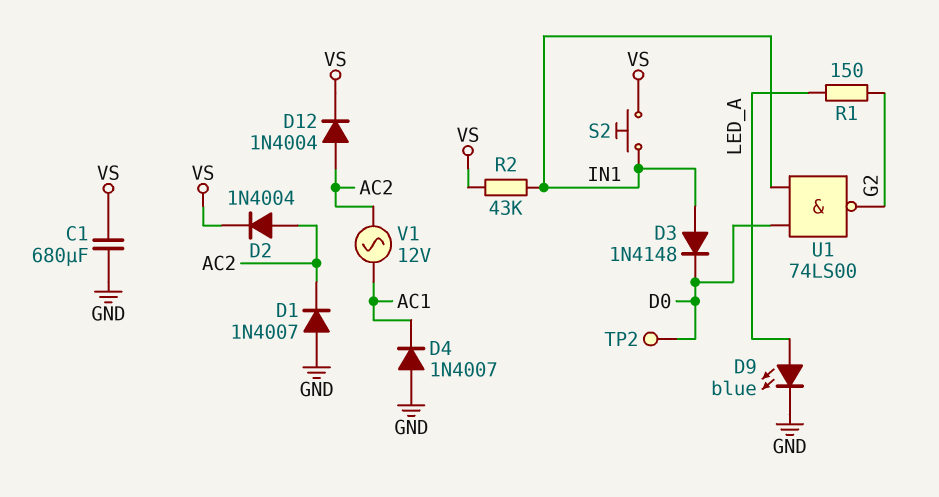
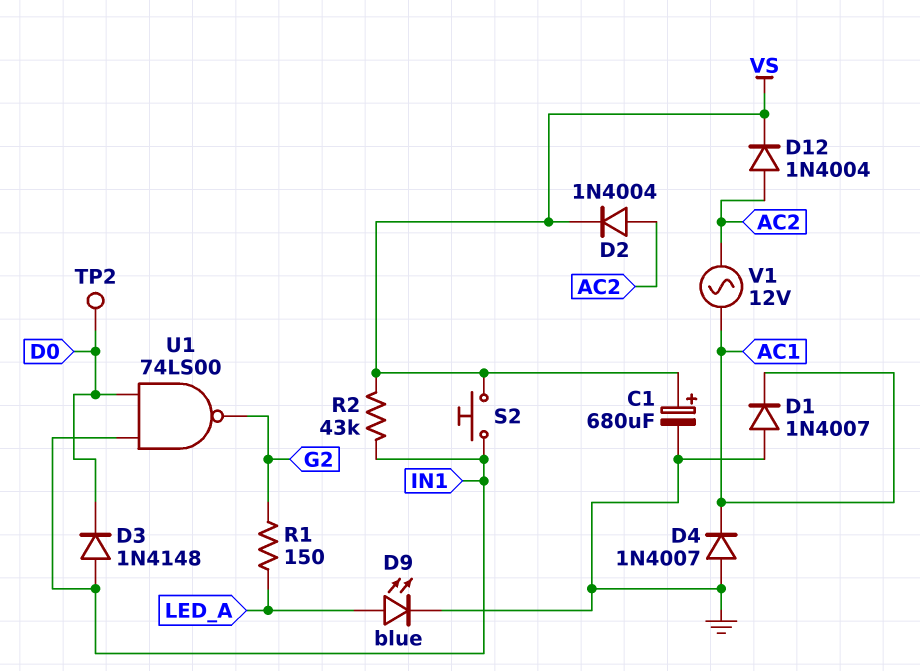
C1: 680uF (GND, VS) -> 680uF (plus VS, minus GND)
D1: diode 1N4007 (A GND, K AC2) -> diode 1N4007 (A GND, K AC1)

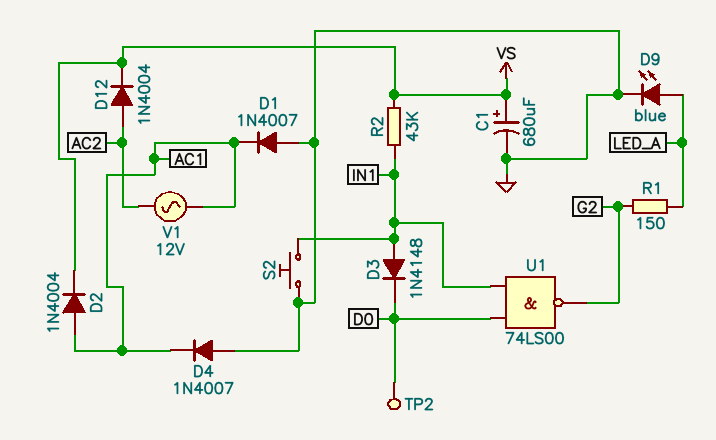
D2: diode 1N4004 (A AC2, K VS) -> diode 1N4004 (A AC1, K VS)
S2: button (IN1, VS) -> button (GND, IN1)

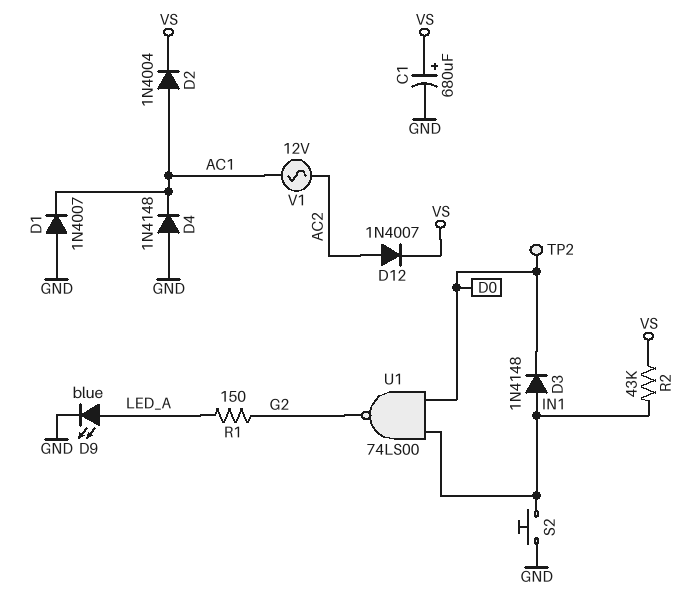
D4: diode 1N4007 (A GND, K AC1) -> diode 1N4148 (A GND, K AC1)
D12: diode 1N4004 (A AC2, K VS) -> diode 1N4007 (A AC2, K VS)

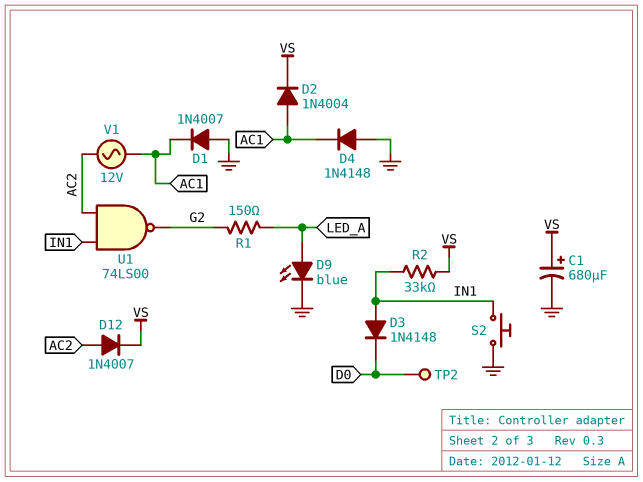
R2: 43k (IN1, VS) -> 33k (IN1, VS)
U1: NAND 74LS00 (in D0, in IN1, out G2) -> NAND 74LS00 (in AC2, in IN1, out G2)

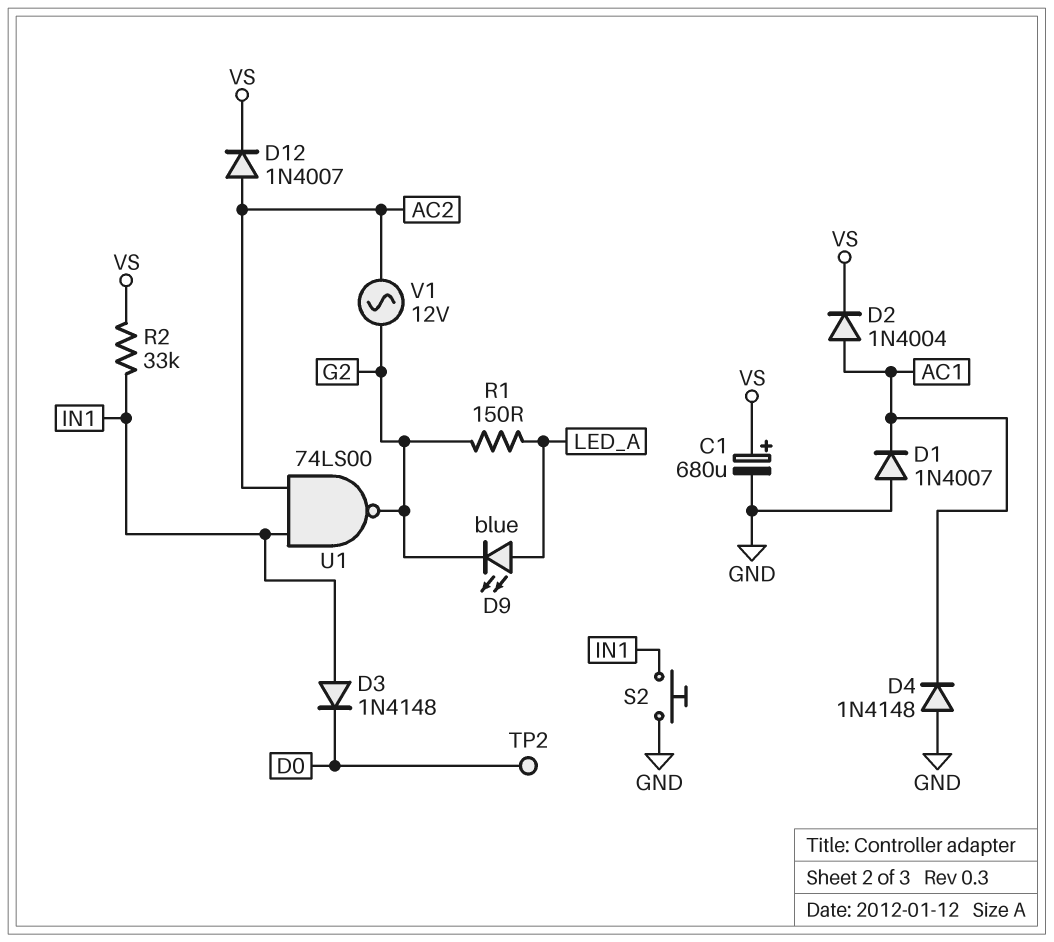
D9: LED blue (A LED_A, K GND) -> LED blue (A LED_A, K G2)
V1: AC 12V (AC1, AC2) -> AC 12V (AC2, G2)

